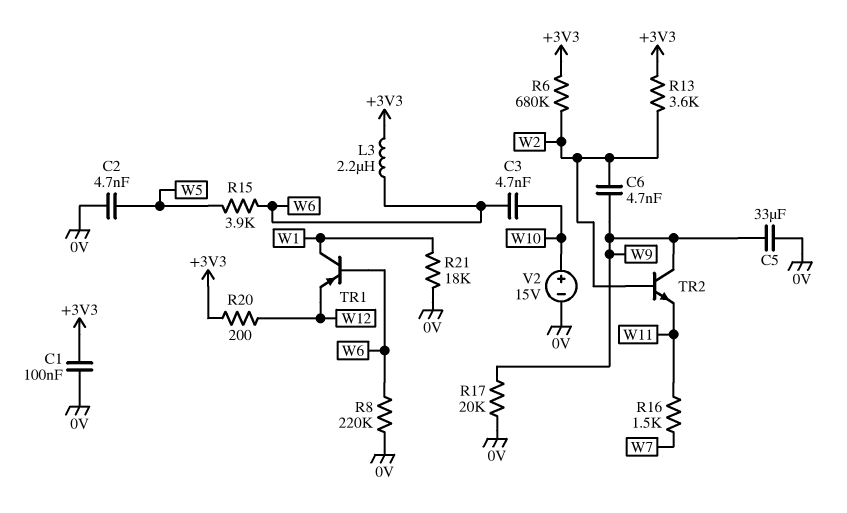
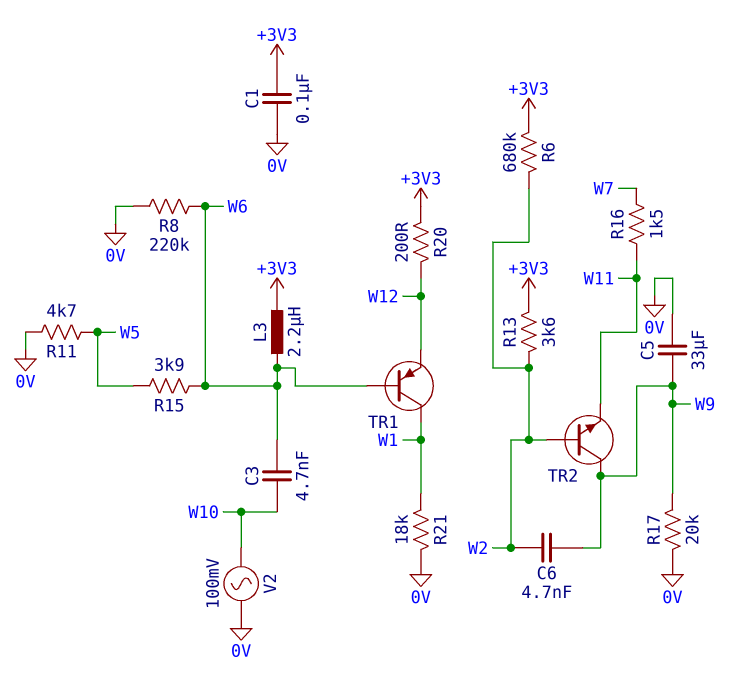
C2: 4.7nF (0V, W5) -> none
R11: none -> 4.7k (0V, W5)
V2: 15V (plus W10, minus 0V) -> AC 100mV (0V, W10)

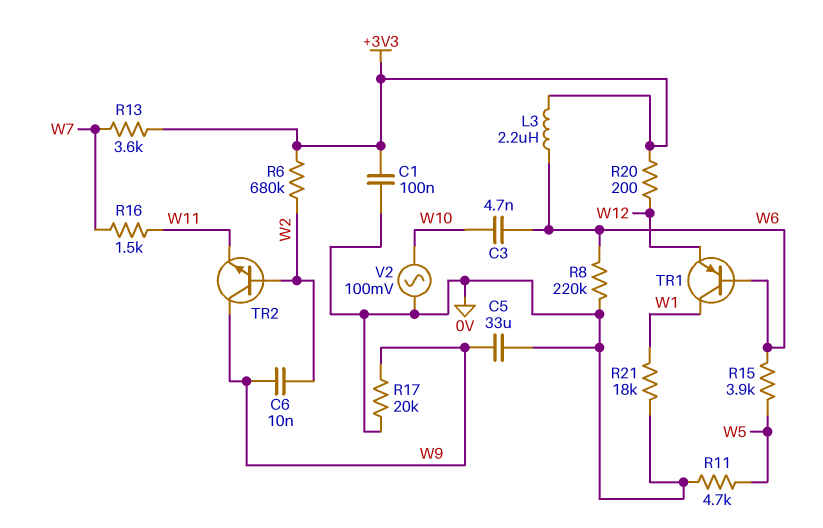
C6: 4.7nF (W2, W9) -> 10nF (W2, W9)
R13: 3.6k (+3V3, W2) -> 3.6k (+3V3, W7)

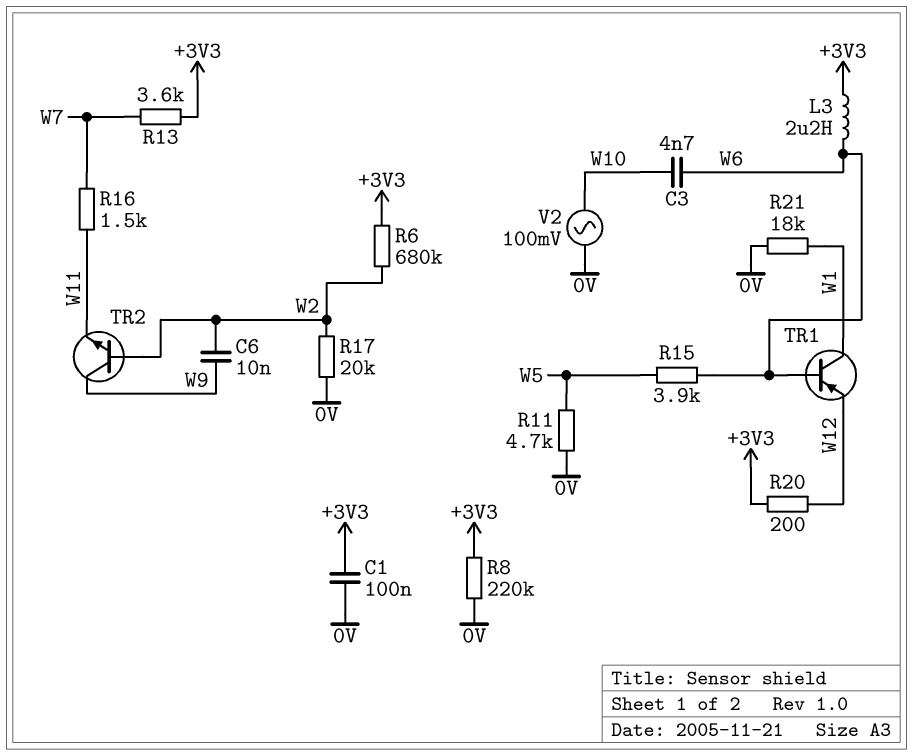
C5: 33uF (0V, W9) -> none
R8: 220k (0V, W6) -> 220k (+3V3, 0V)
R17: 20k (0V, W9) -> 20k (0V, W2)

